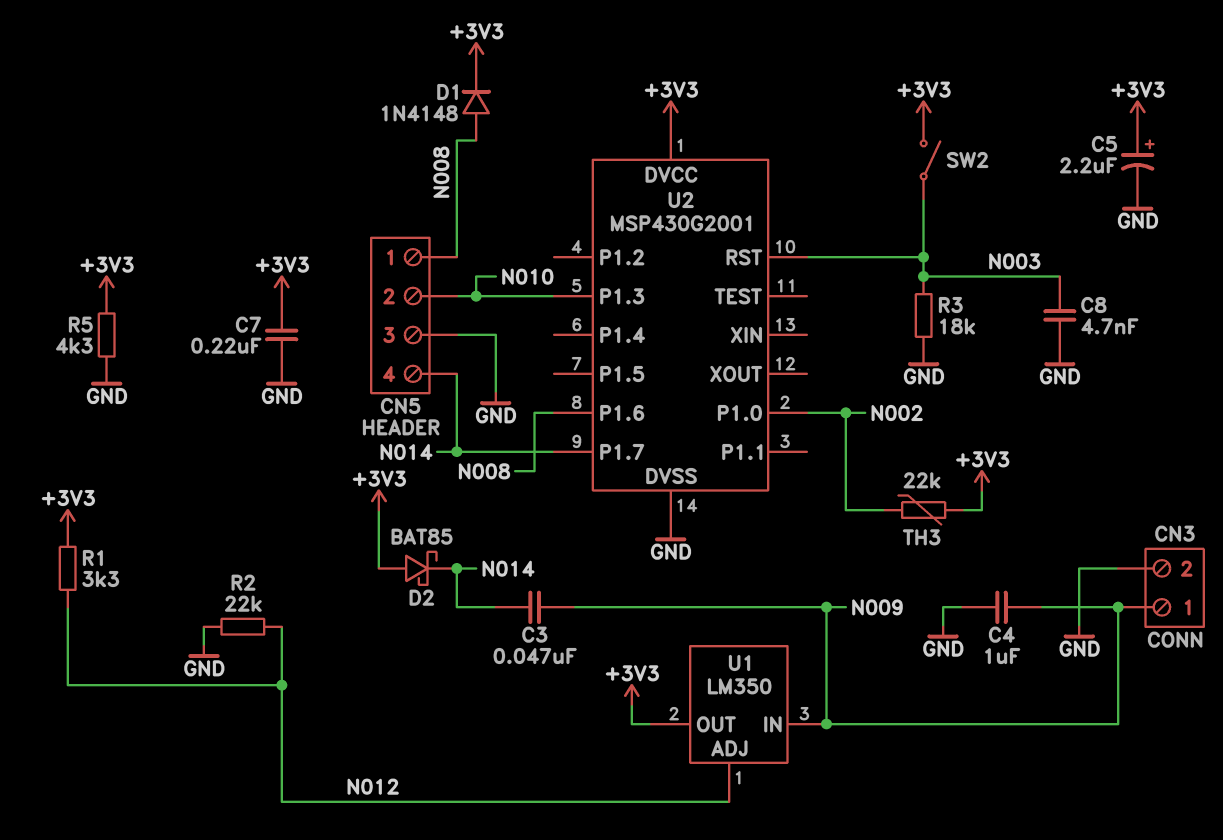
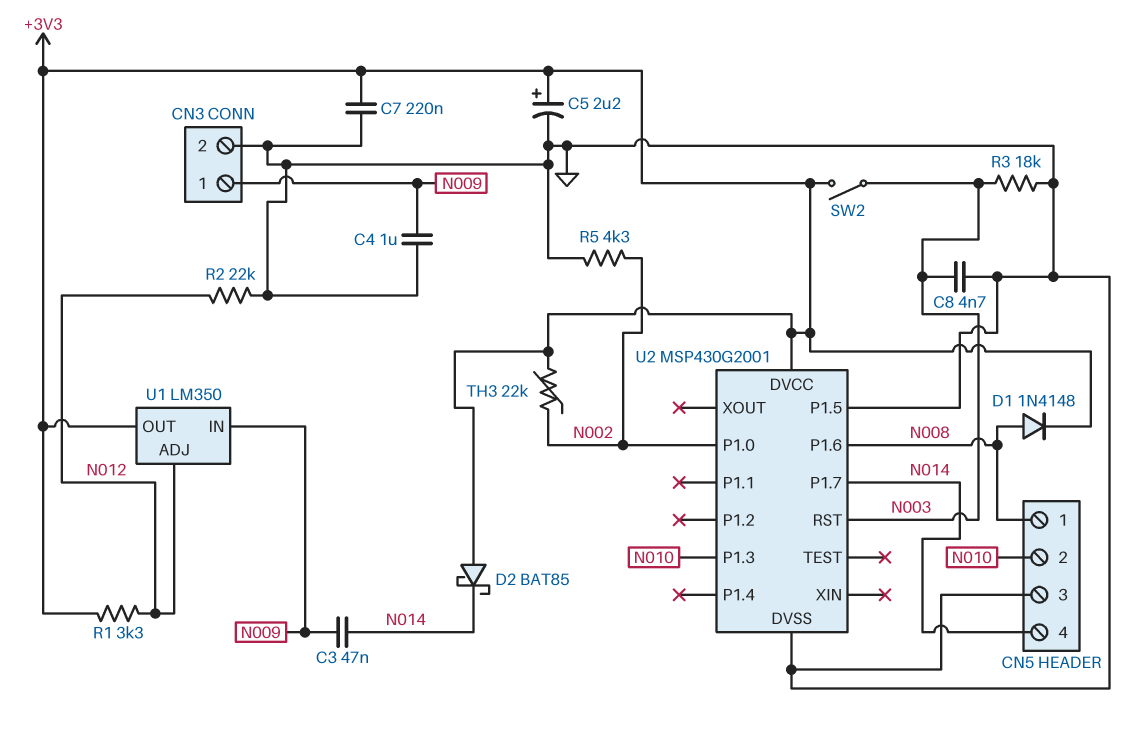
R5: 4.3k (+3V3, GND) -> 4.3k (GND, N002)
U2 pin P1.5: none -> GND

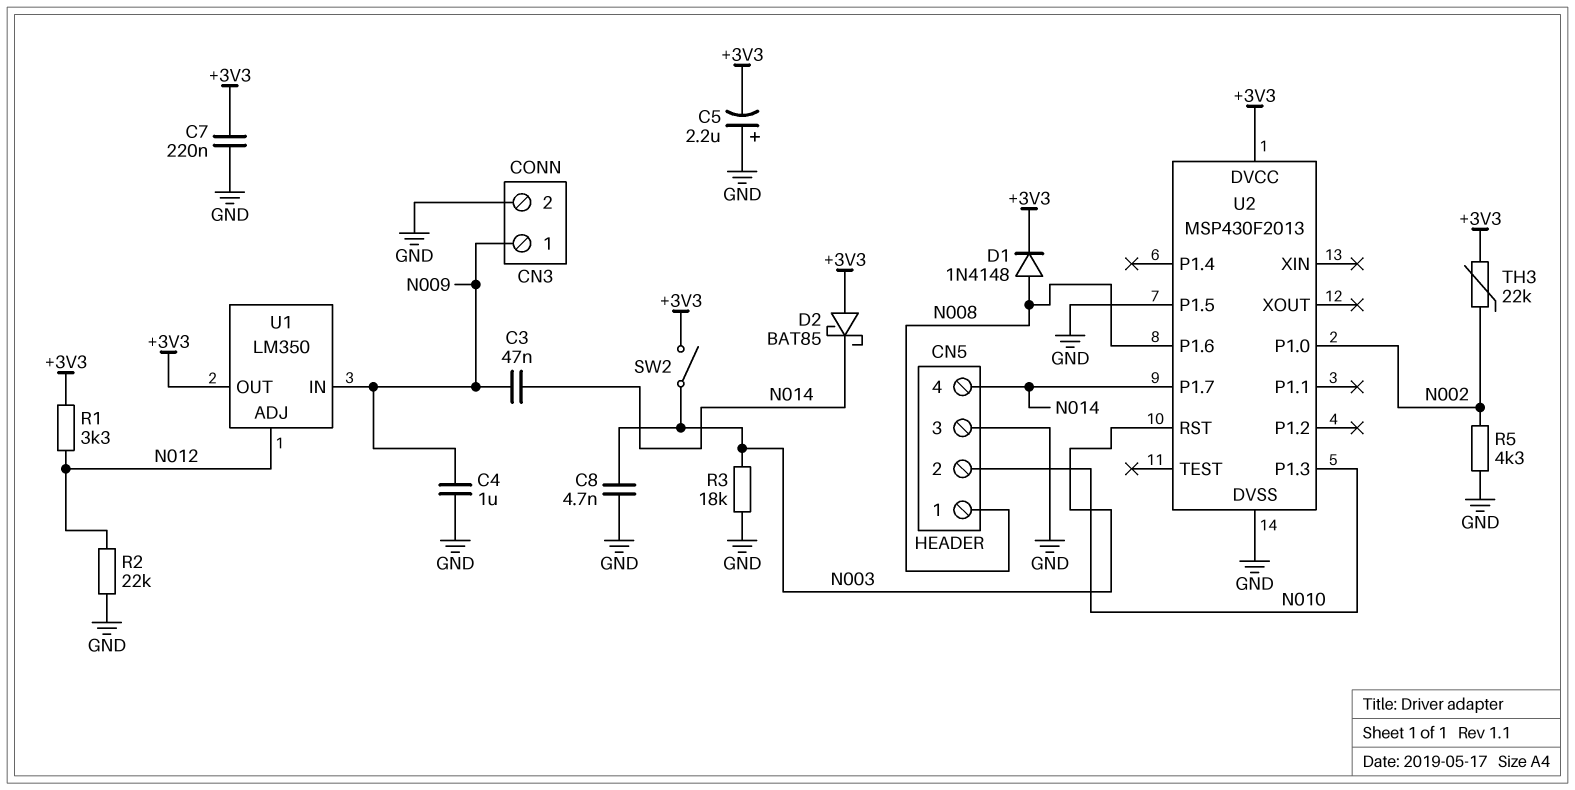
C5: 2.2uF (plus +3V3, minus GND) -> 2.2uF (plus GND, minus +3V3)
U2: MSP430G2001 -> MSP430F2013

